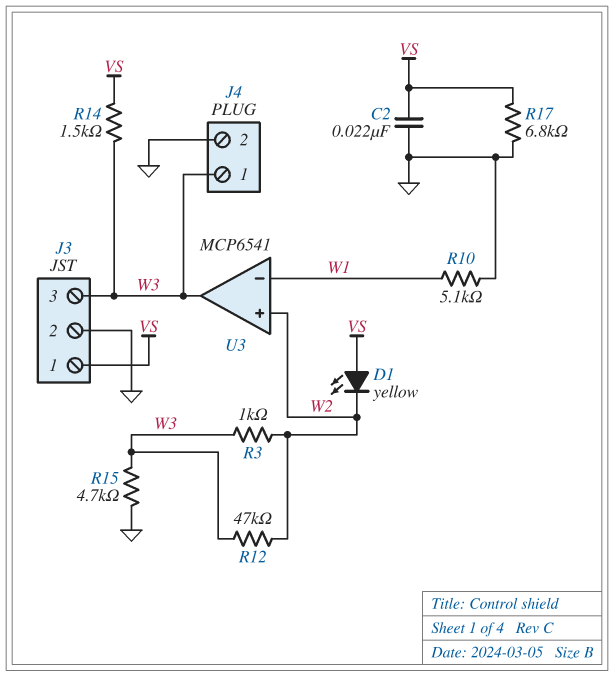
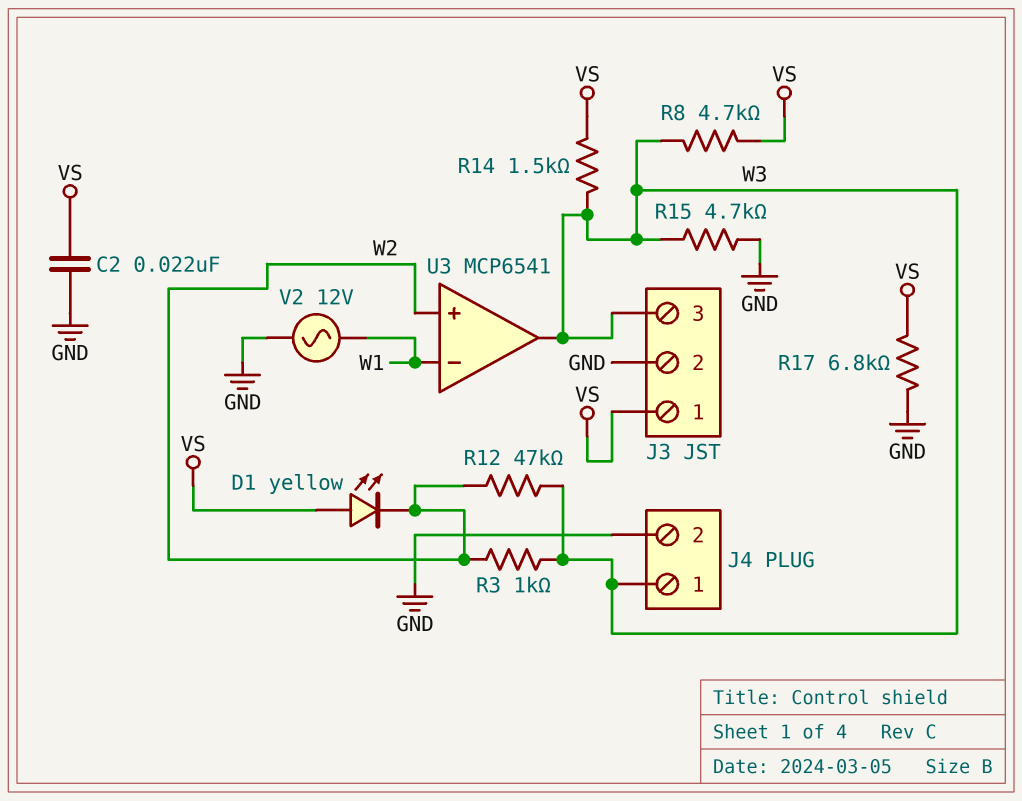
R8: none -> 4.7k (VS, W3)
R10: 5.1k (GND, W1) -> none
V2: none -> AC 12V (GND, W1)

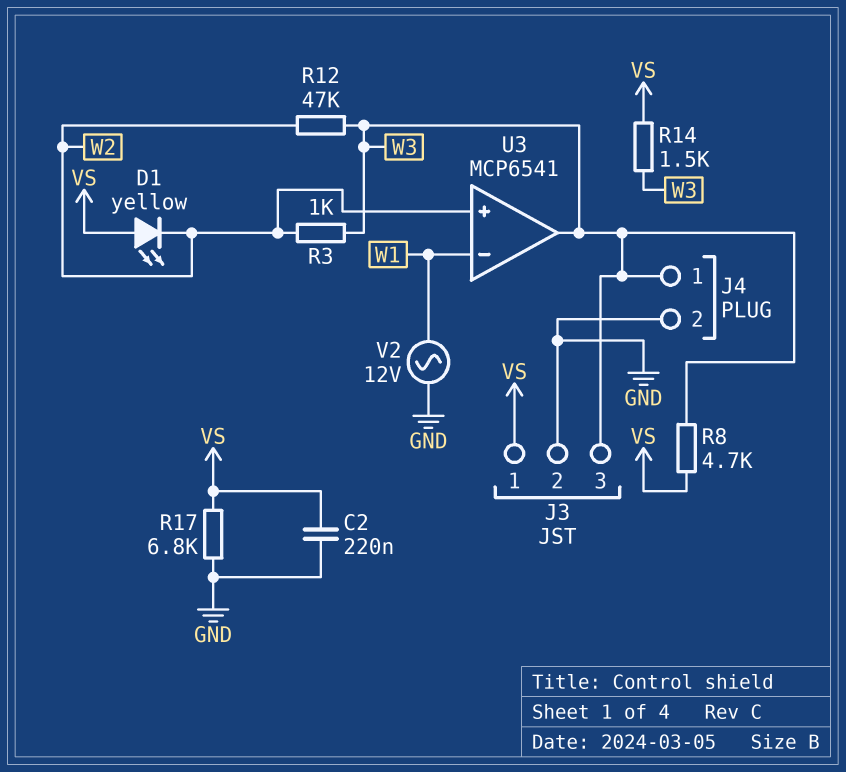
C2: 22nF (GND, VS) -> 220nF (GND, VS)
R15: 4.7k (GND, W3) -> none

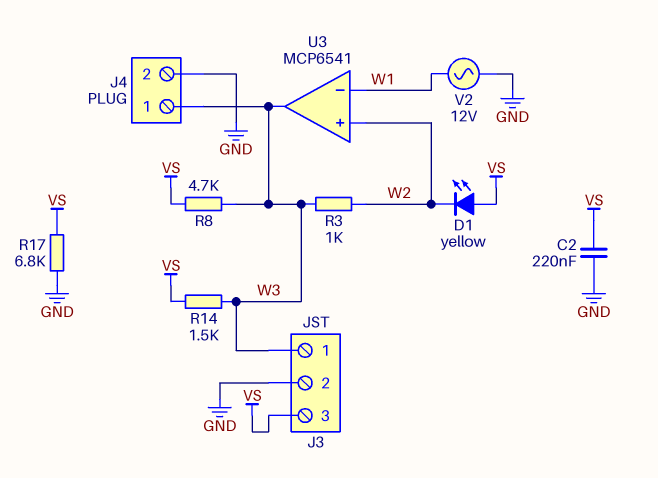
J3 pin 1: VS -> W3
J3 pin 3: W3 -> VS
R12: 47k (W2, W3) -> none

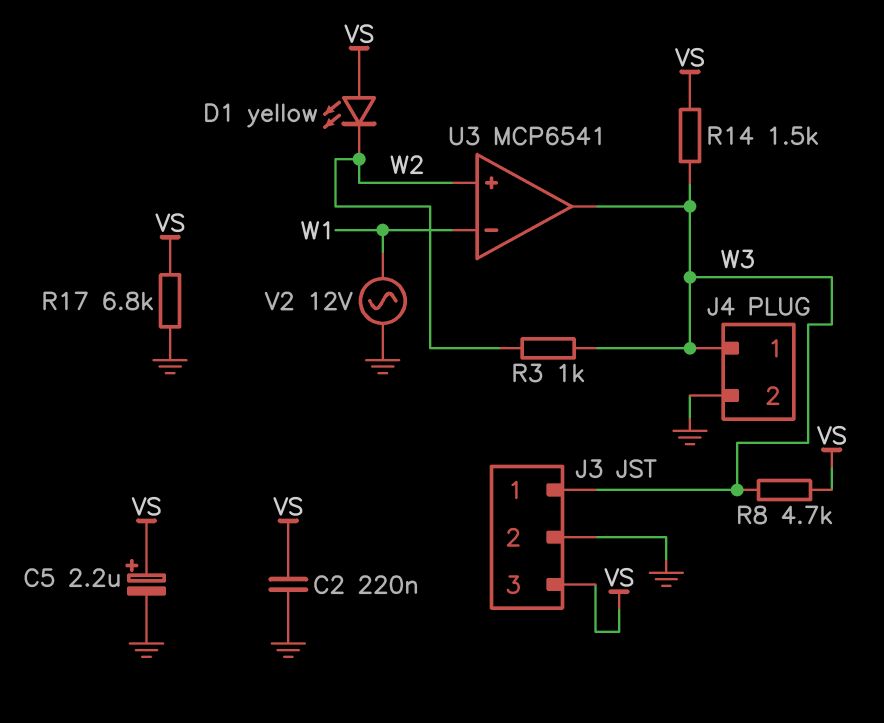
C5: none -> 2.2uF (plus VS, minus GND)

